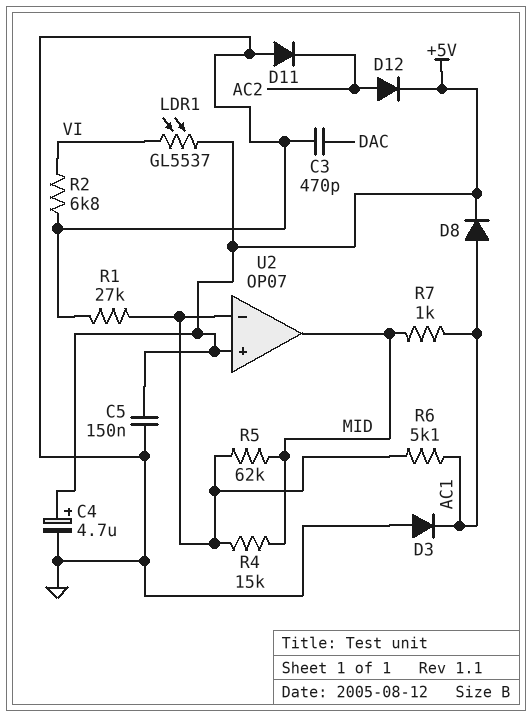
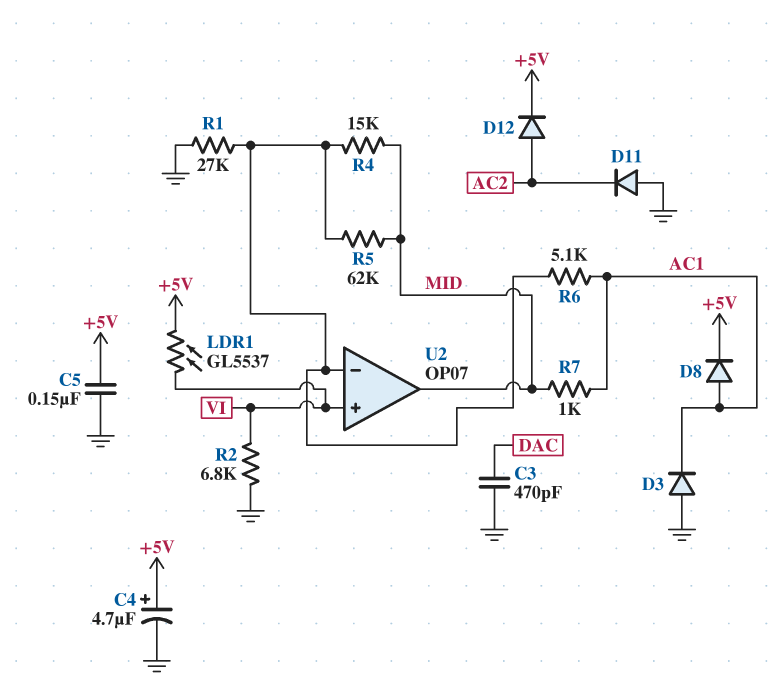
U2 pin in+: +5V -> VI

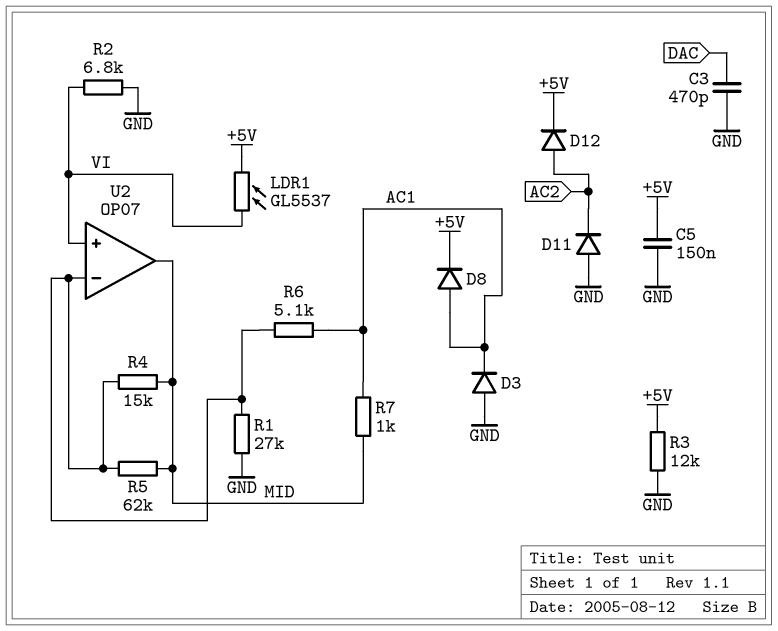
C4: 4.7uF (plus +5V, minus GND) -> none
R3: none -> 12k (+5V, GND)

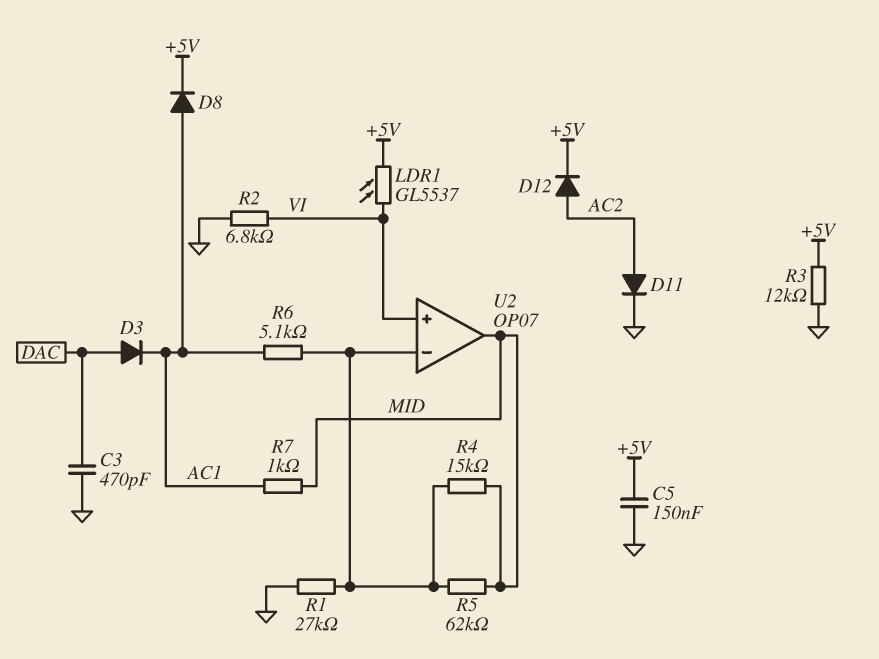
D3: diode (A GND, K AC1) -> diode (A DAC, K AC1)
D11: diode (A GND, K AC2) -> diode (A AC2, K GND)

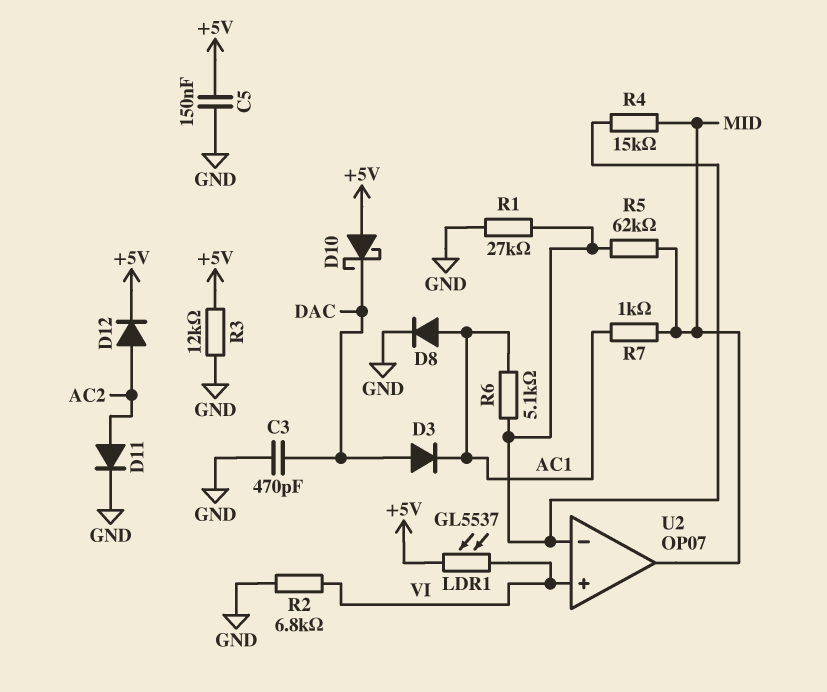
D8: diode (A AC1, K +5V) -> diode (A AC1, K GND)
D10: none -> schottky (A +5V, K DAC)

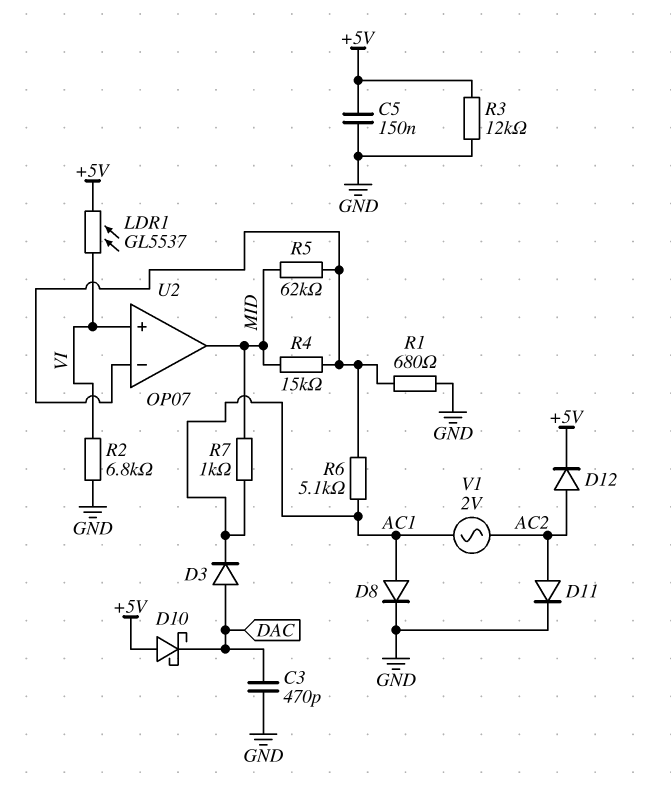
R1: 27k (GND, U2/in-) -> 680 (GND, U2/in-)
V1: none -> AC 2V (AC1, AC2)

